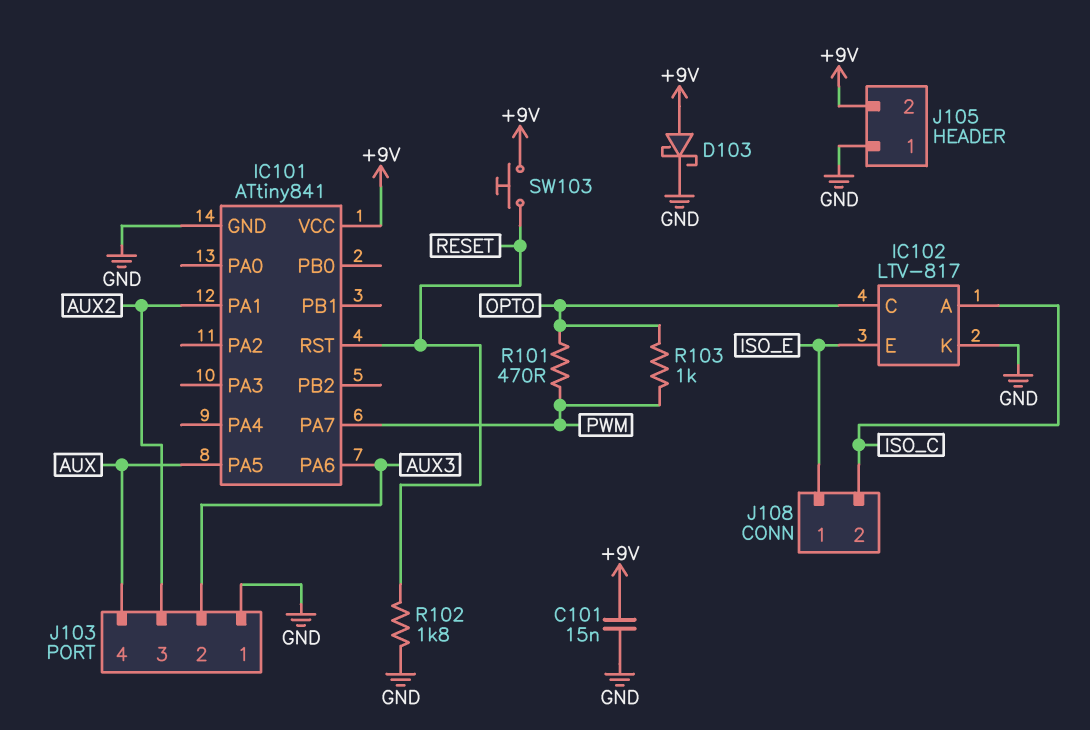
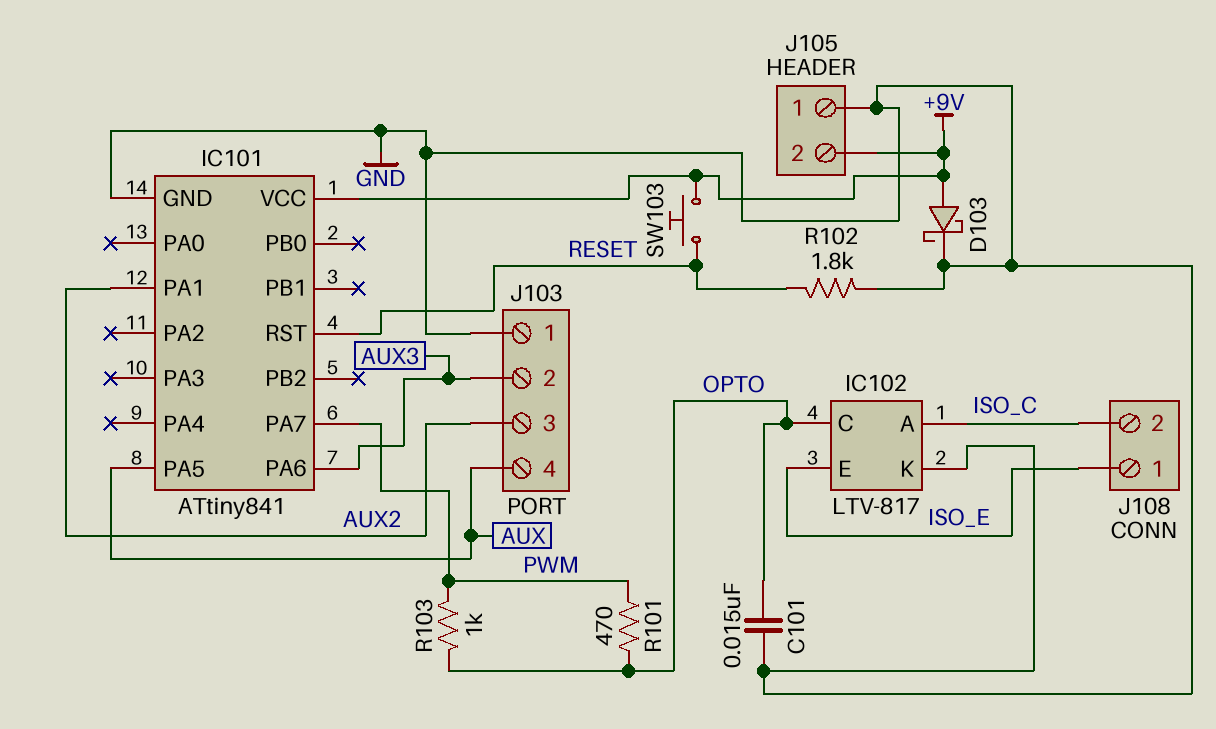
C101: 15nF (+9V, GND) -> 15nF (GND, OPTO)

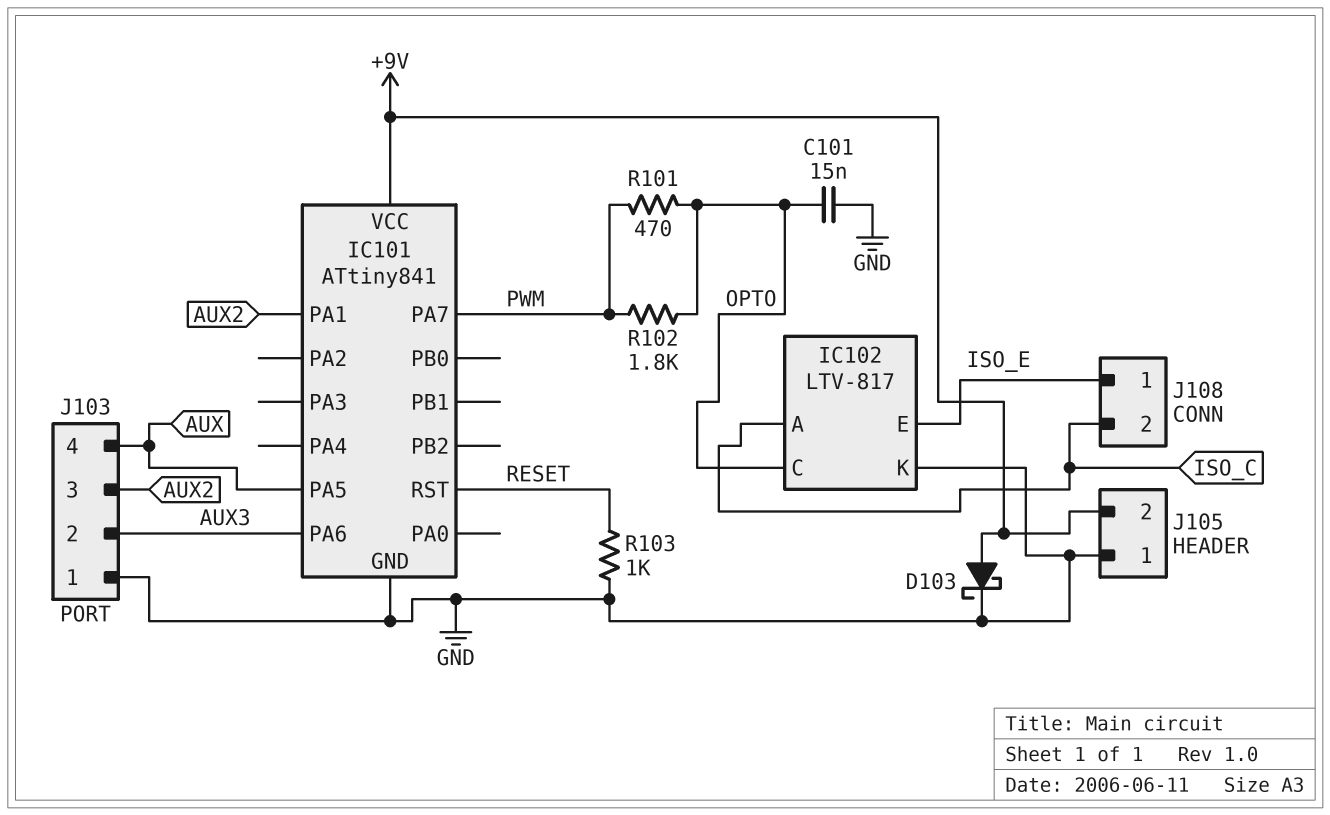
R102: 1.8k (GND, RESET) -> 1.8k (OPTO, PWM)
R103: 1k (OPTO, PWM) -> 1k (GND, RESET)
SW103: button (+9V, RESET) -> none

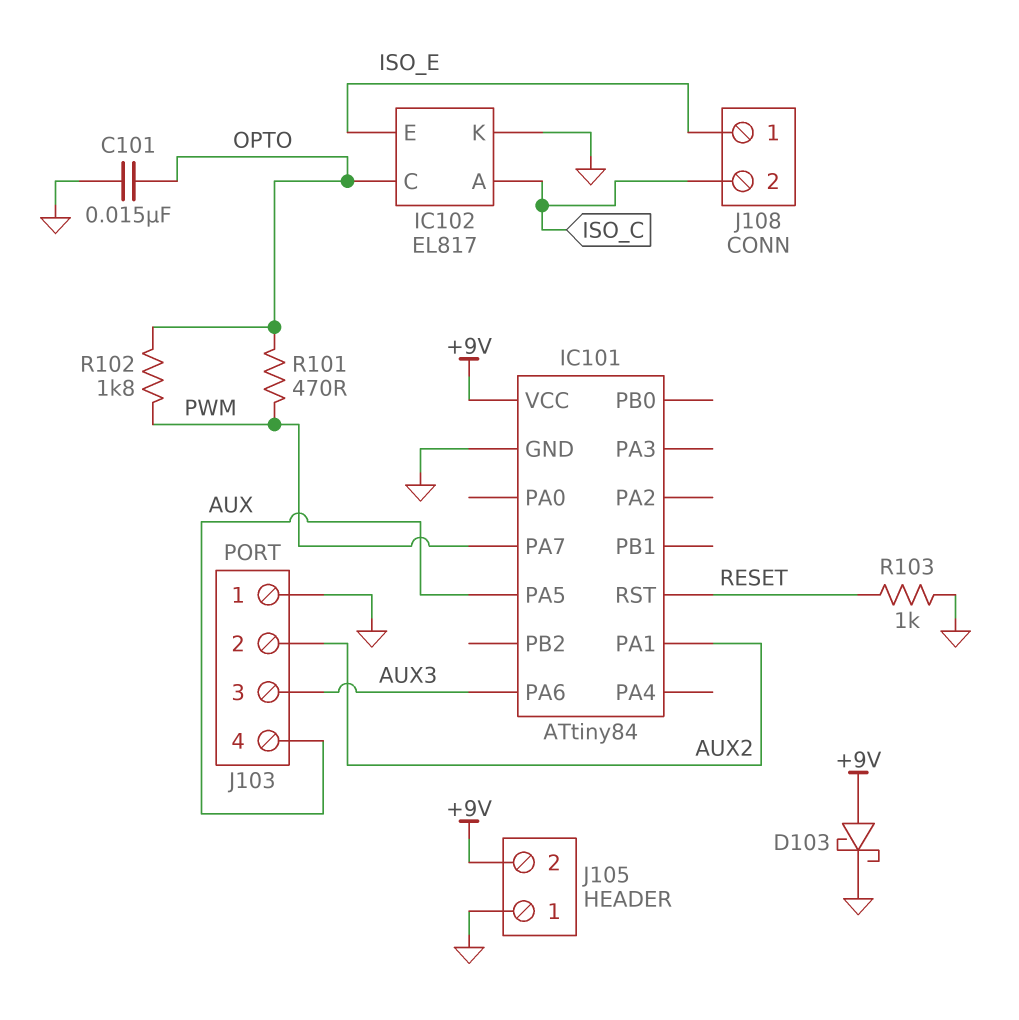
IC101: ATtiny841 -> ATtiny84
IC102: LTV-817 -> EL817
J103 pin 2: AUX3 -> AUX2
J103 pin 3: AUX2 -> AUX3

